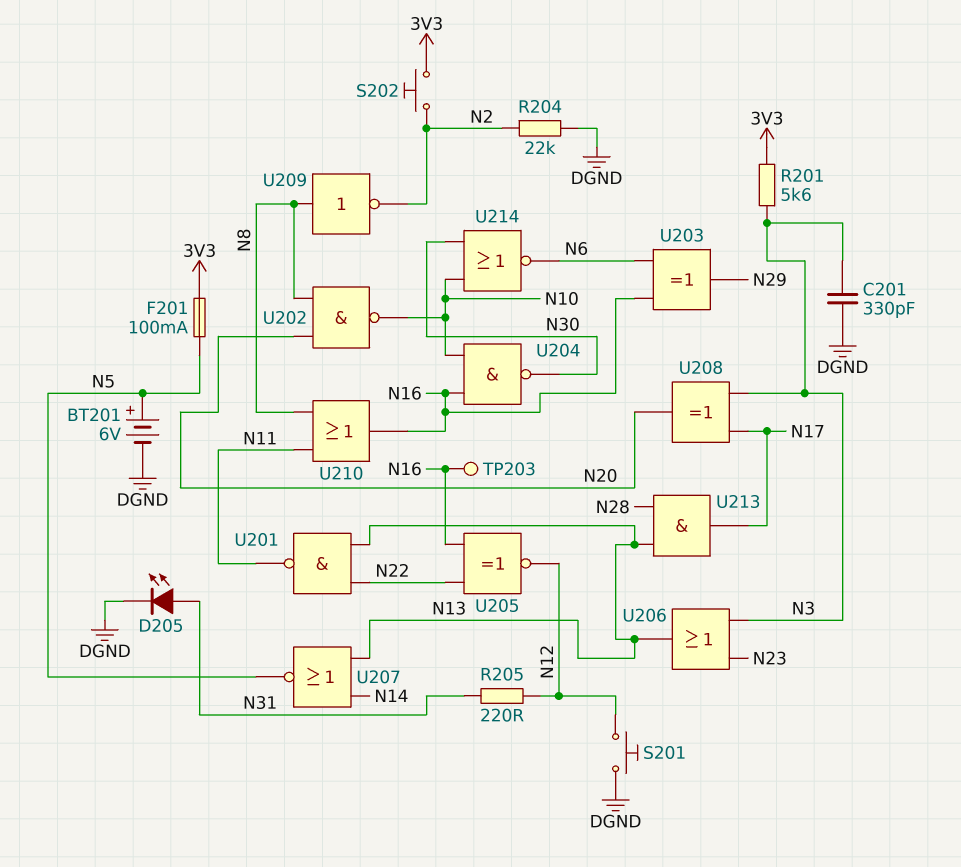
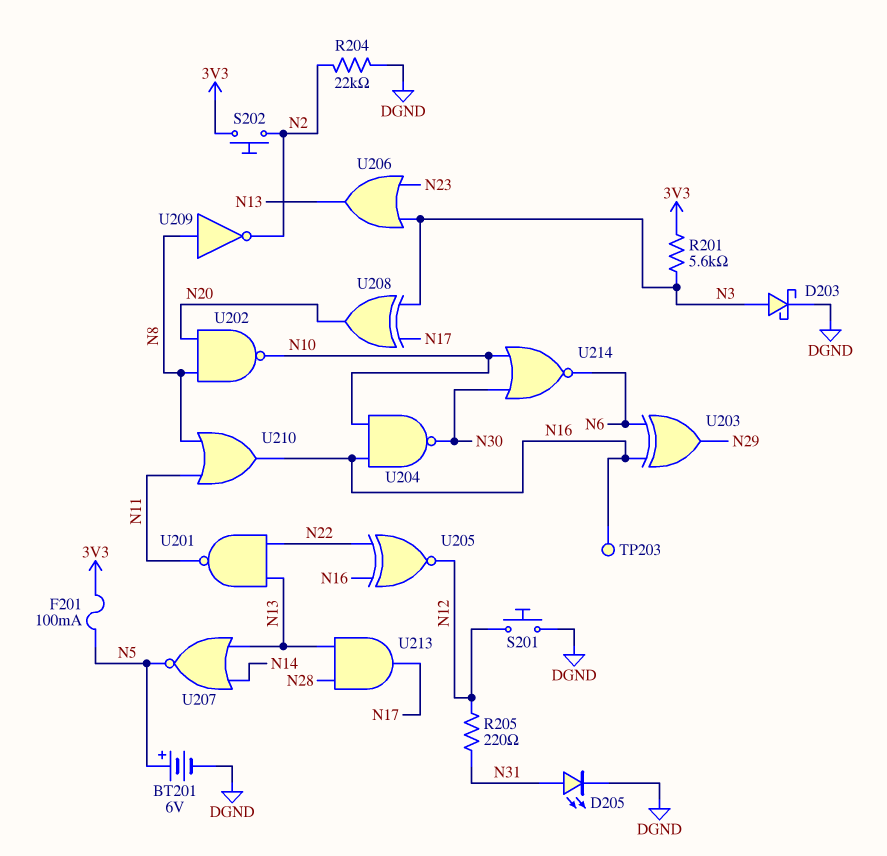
C201: 330pF (DGND, N3) -> none
D203: none -> schottky (A N3, K DGND)

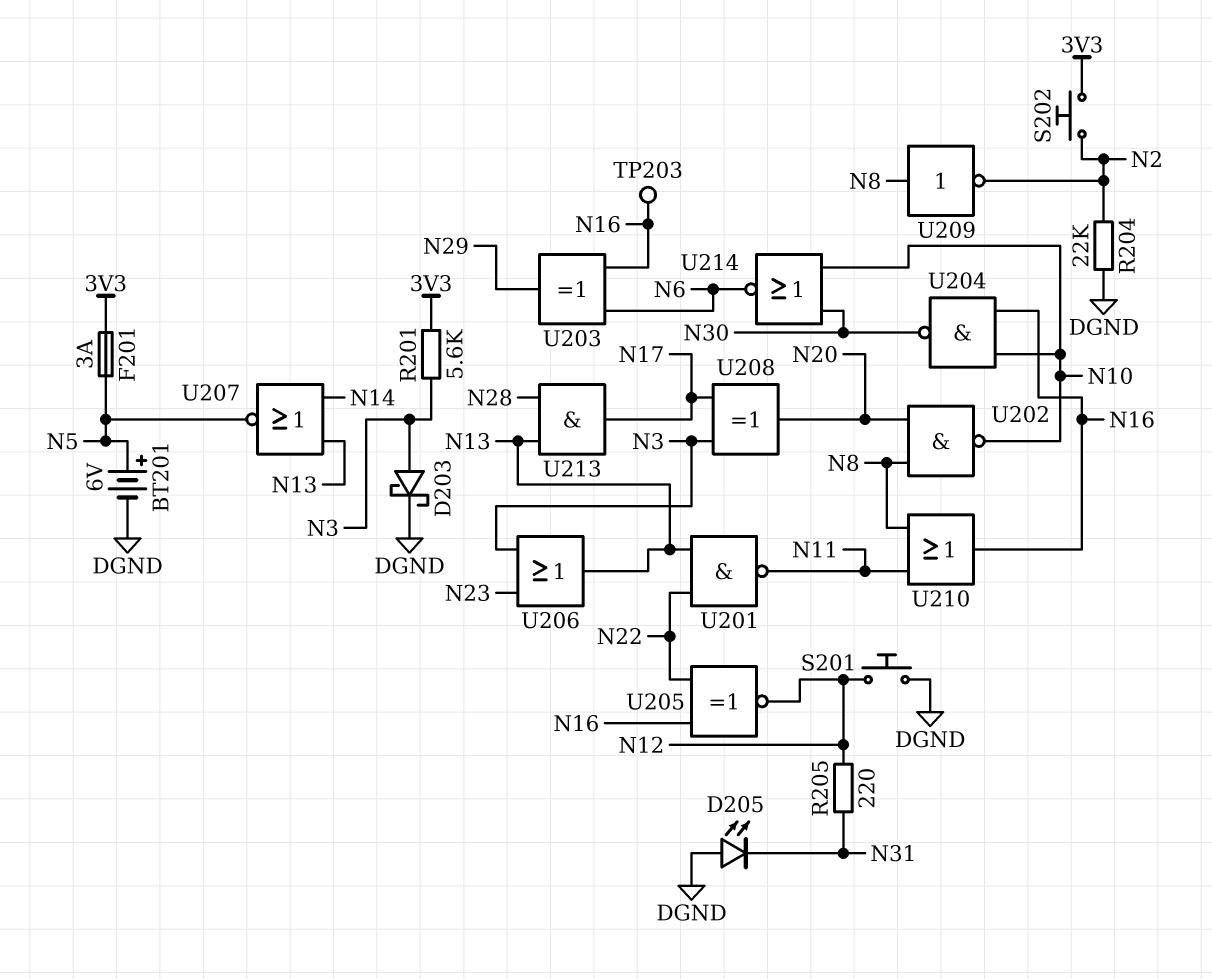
D205: LED (A N31, K DGND) -> LED (A DGND, K N31)
F201: 100mA (3V3, N5) -> 3A (3V3, N5)

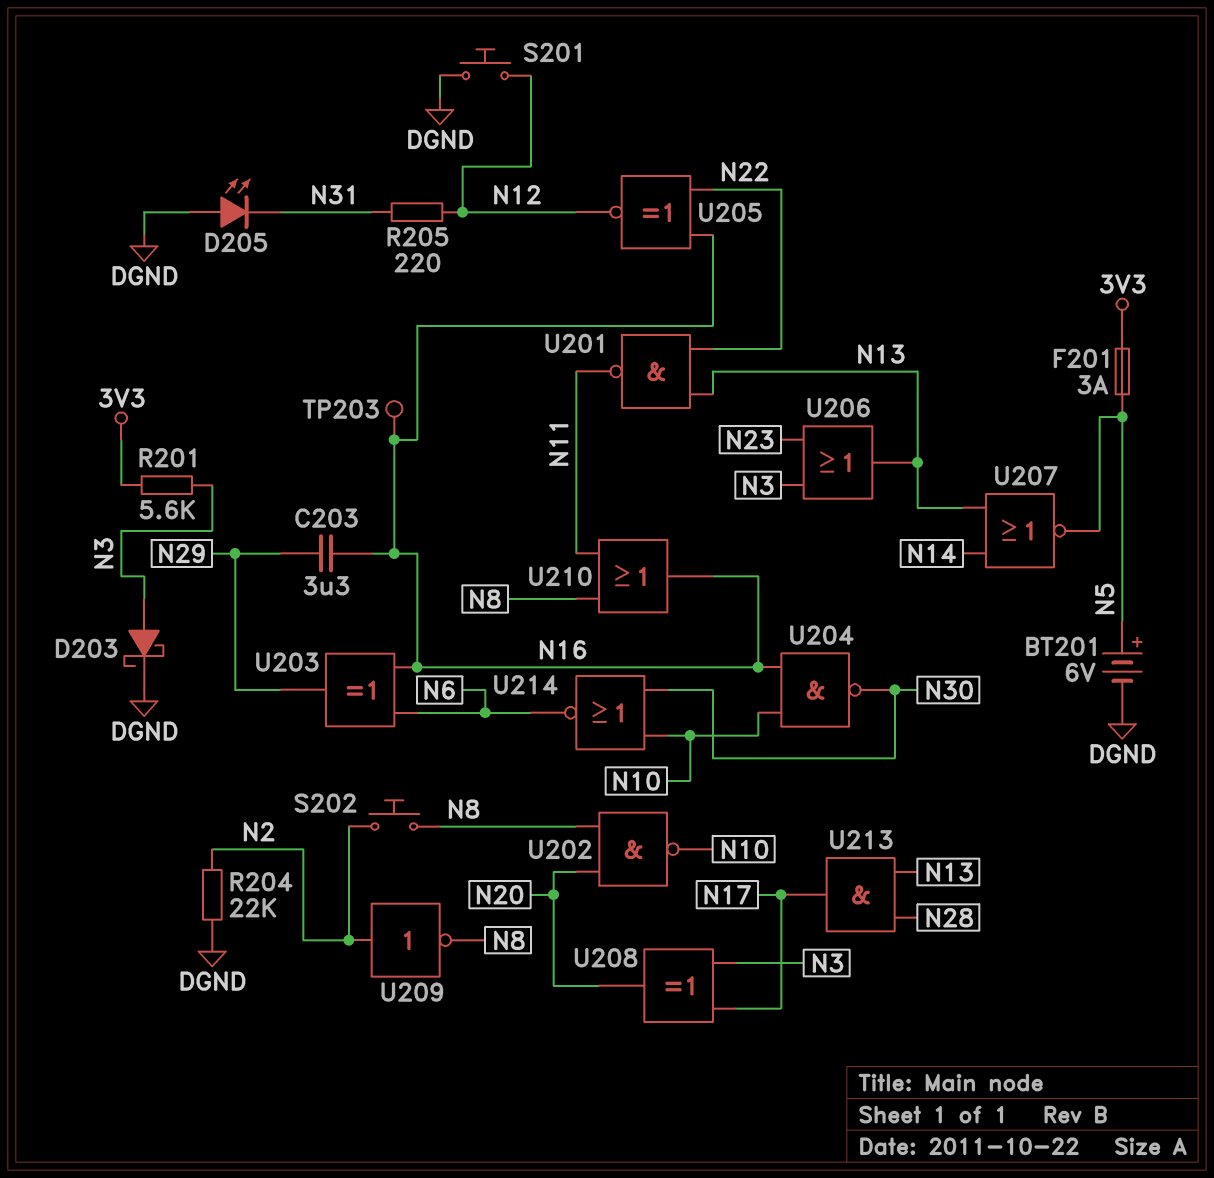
C203: none -> 3.3uF (N16, N29)
S202: button (3V3, N2) -> button (N2, N8)
U209: NOT (in N8, out N2) -> NOT (in N2, out N8)

